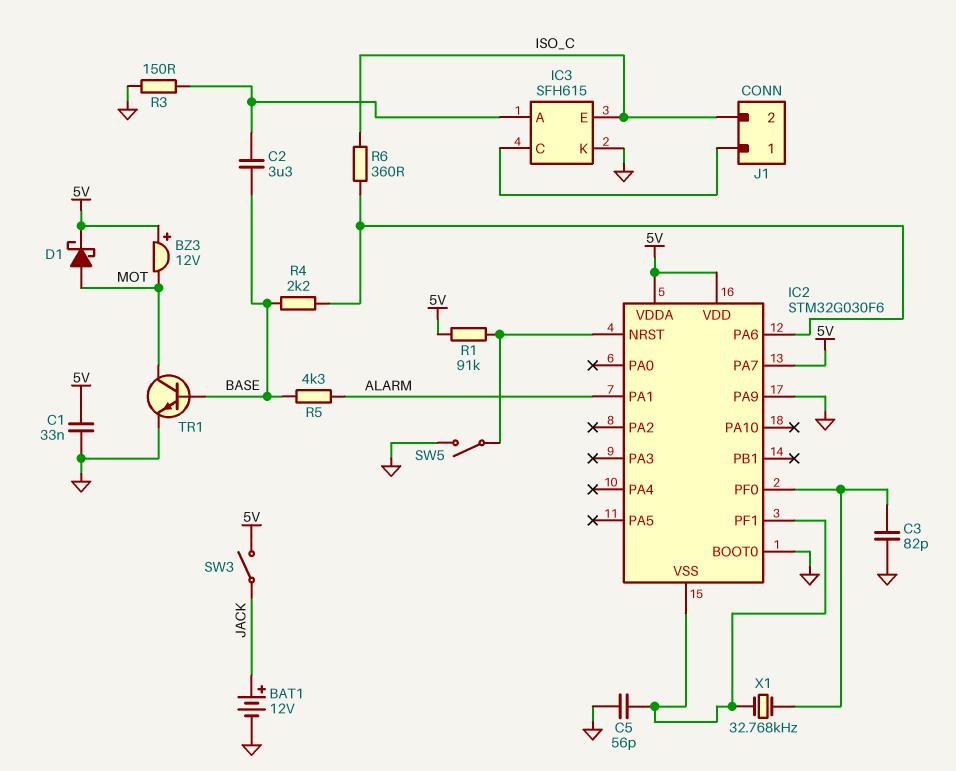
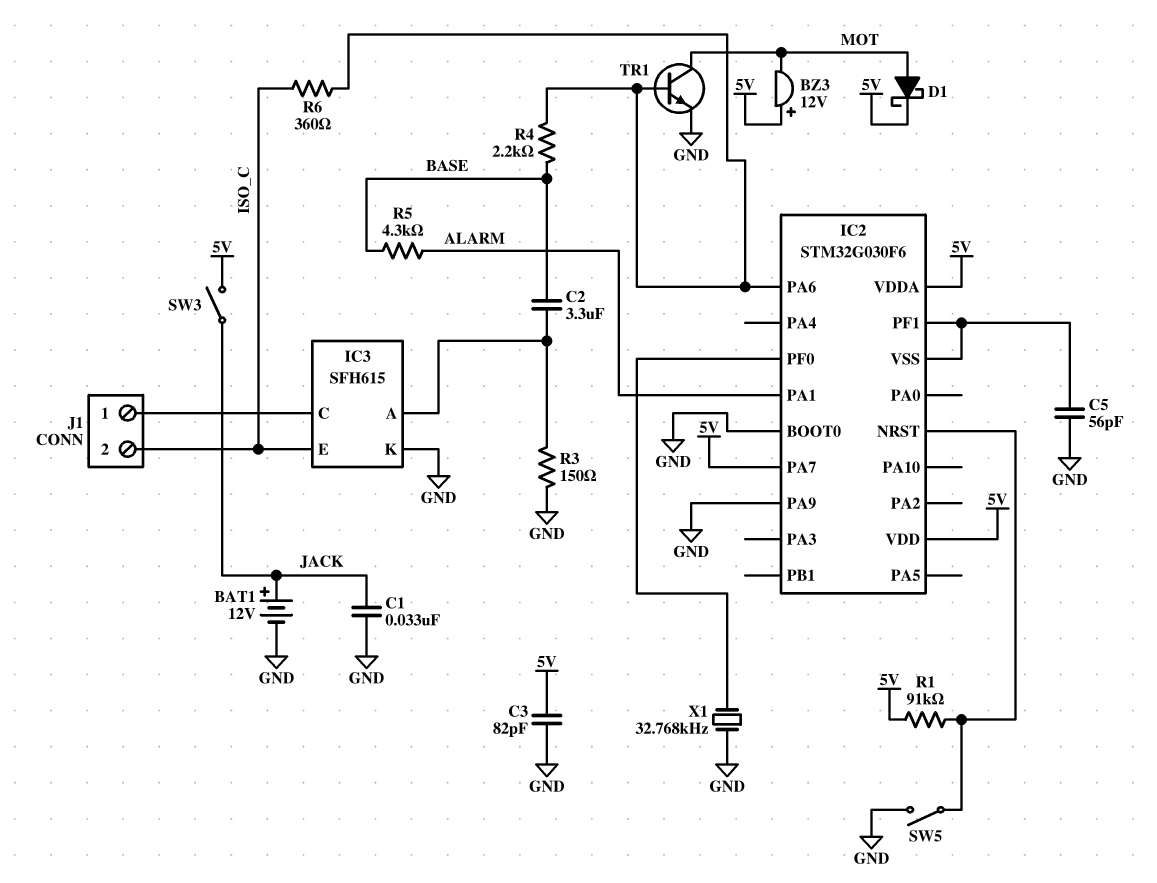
C1: 33nF (5V, GND) -> 33nF (GND, JACK)
C3: 82pF (GND, IC2/PF0) -> 82pF (5V, GND)
TR1: NPN (B BASE, C MOT, E GND) -> NPN (B IC2/PA6, C MOT, E GND)
X1: 32.768kHz (IC2/PF0, IC2/PF1) -> 32.768kHz (GND, IC2/PF0)

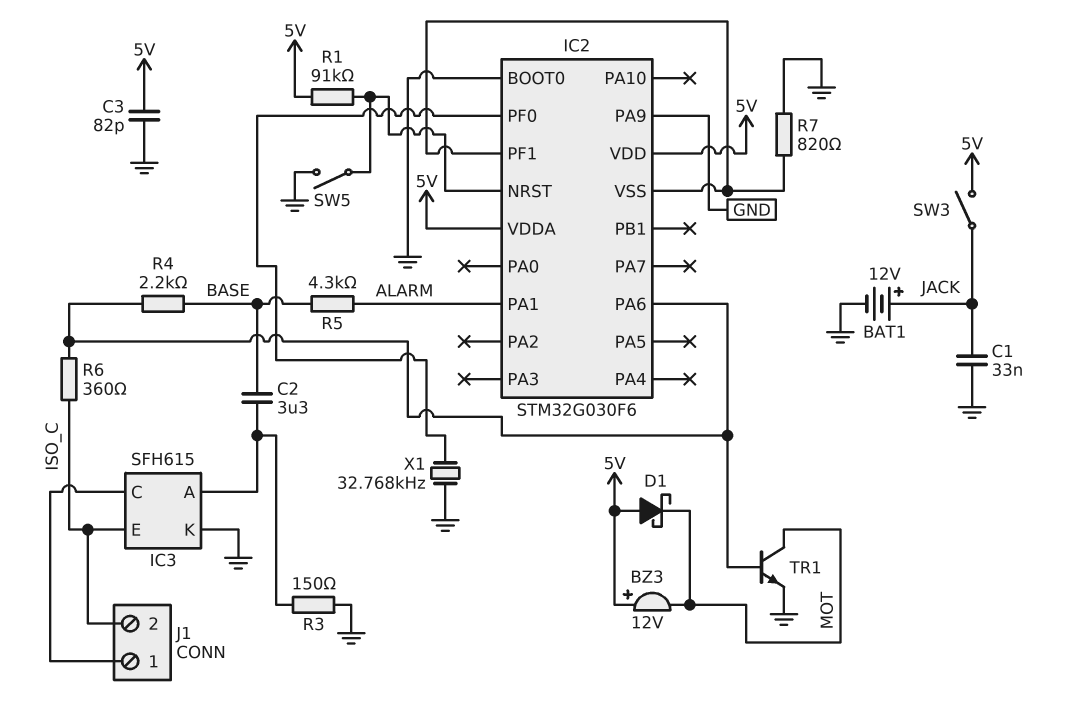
C5: 56pF (GND, IC2/PF1) -> none
D1: schottky (A MOT, K 5V) -> schottky (A 5V, K MOT)
IC2 pin PA7: 5V -> none
R7: none -> 820 (GND, IC2/PF1)

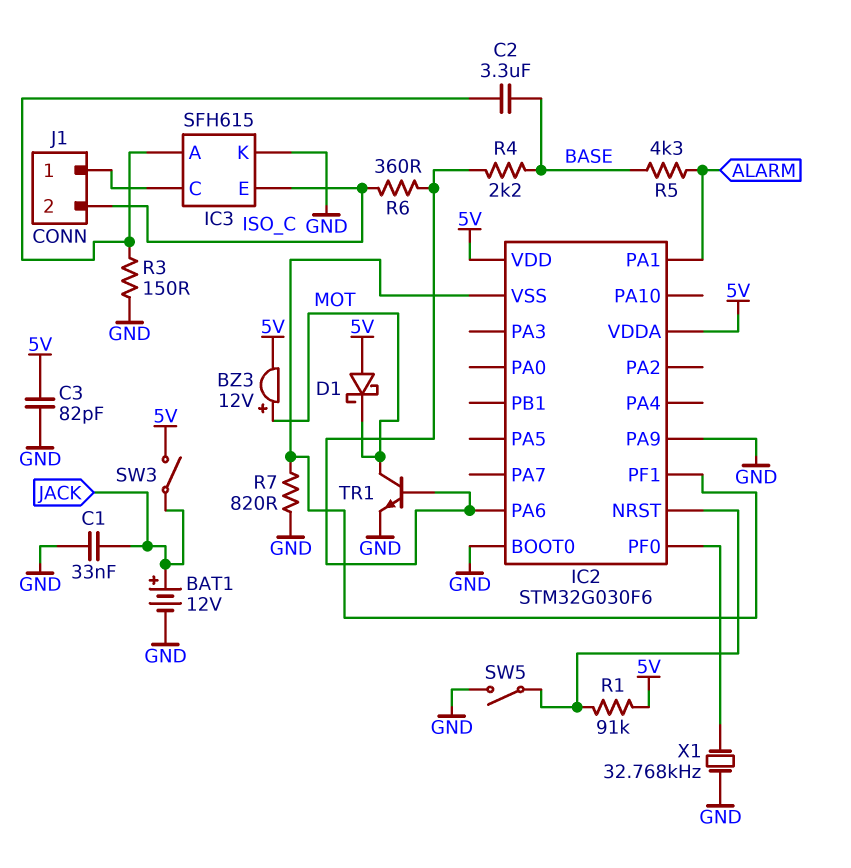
BZ3: buzzer 12V (plus 5V, minus MOT) -> buzzer 12V (plus MOT, minus 5V)

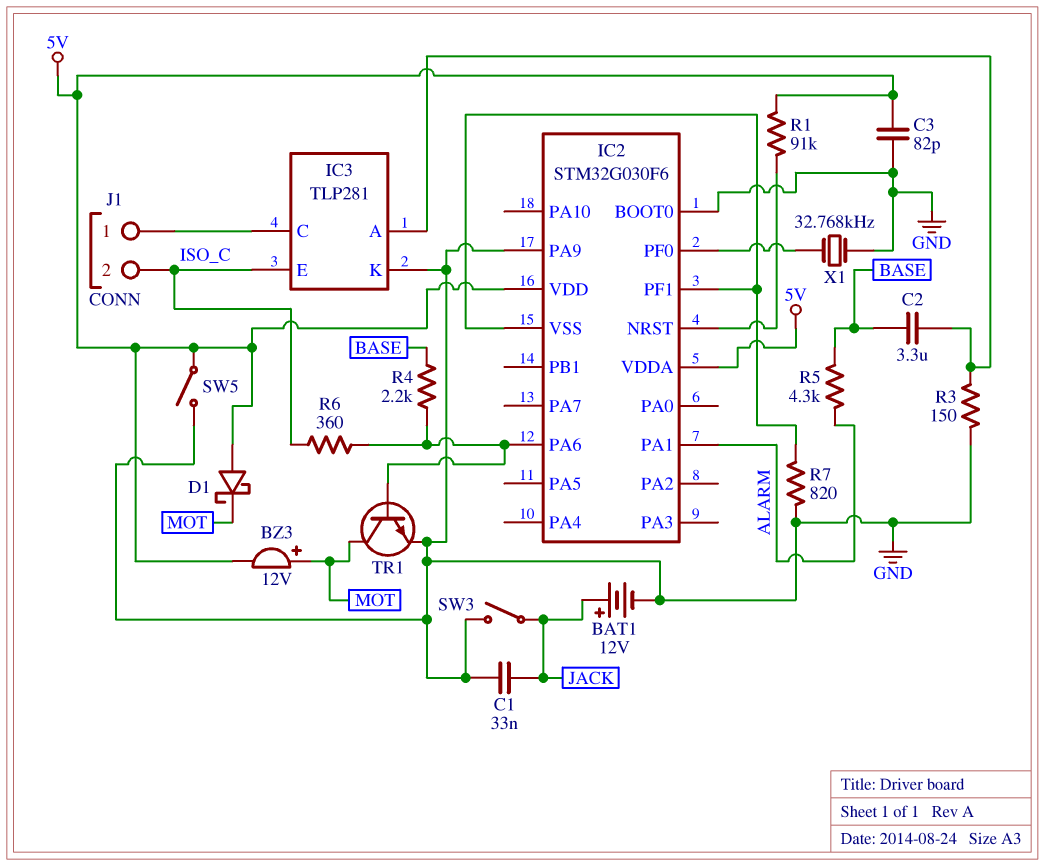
IC3: SFH615 -> TLP281
SW3: switch (5V, JACK) -> switch (GND, JACK)
SW5: switch (GND, IC2/NRST) -> switch (5V, GND)

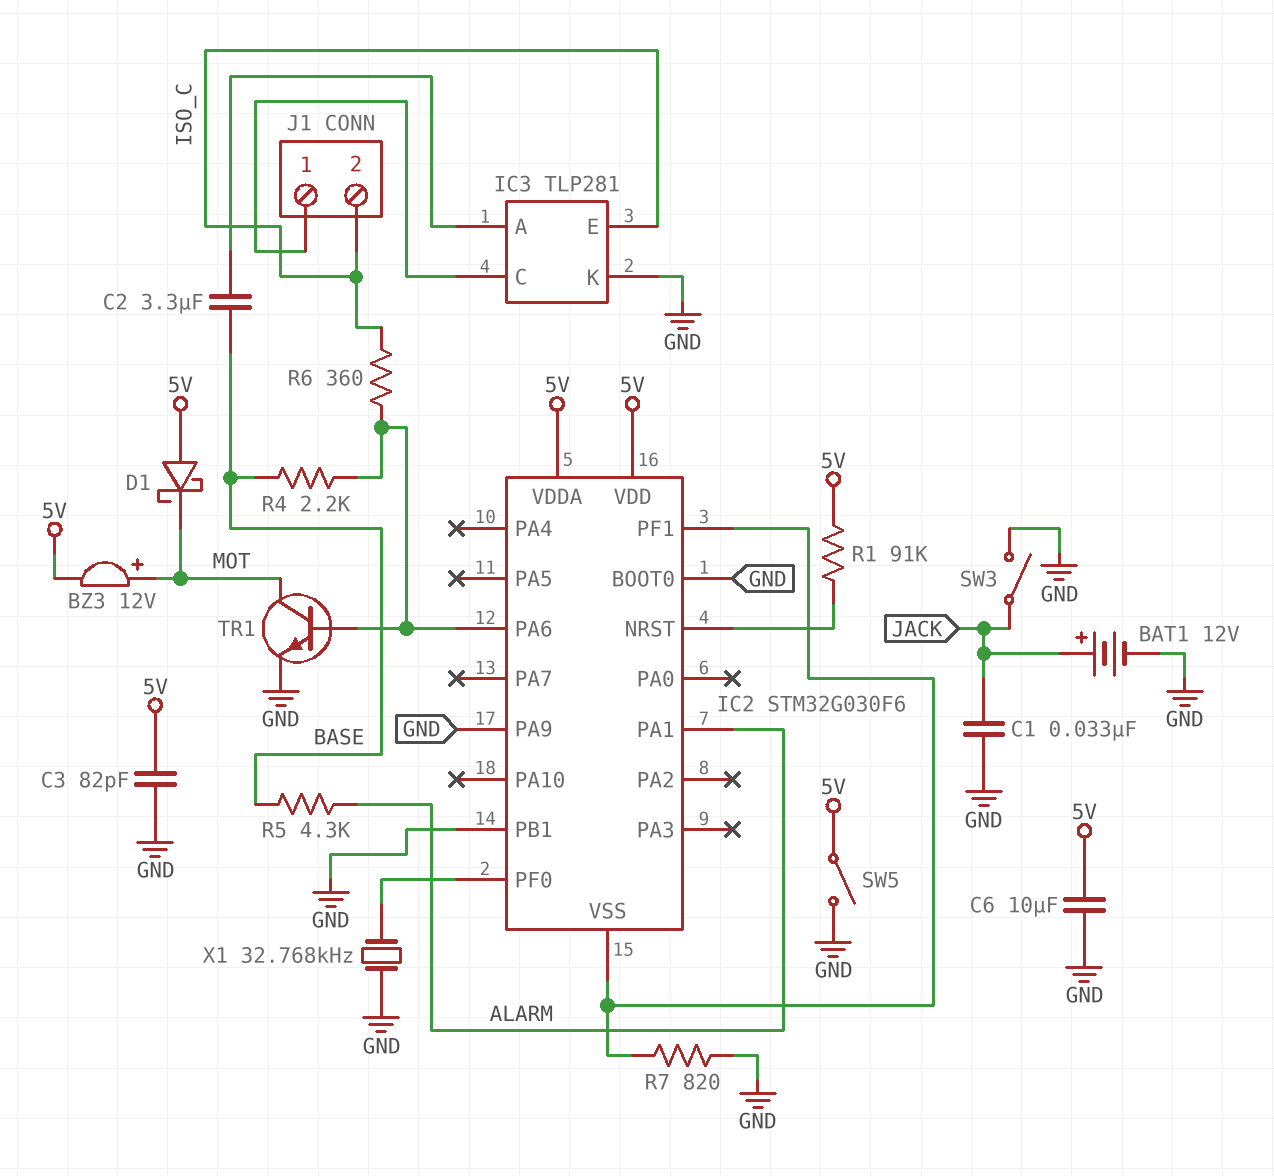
C6: none -> 10uF (5V, GND)
IC2 pin PB1: none -> GND
R3: 150 (GND, IC3/A) -> none

